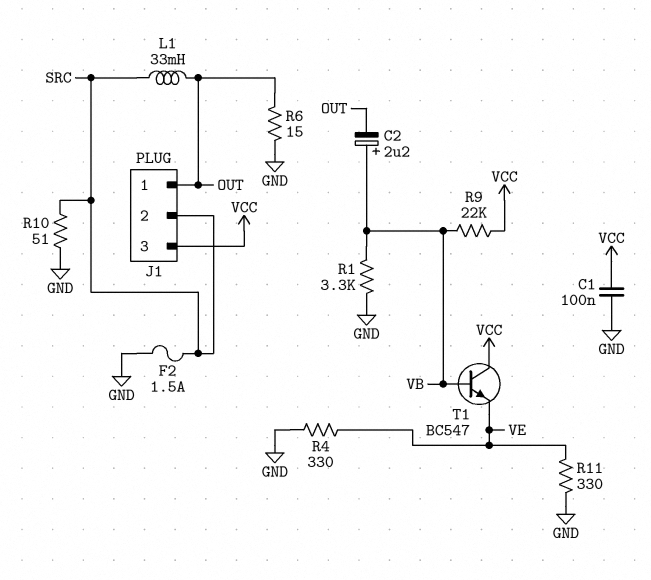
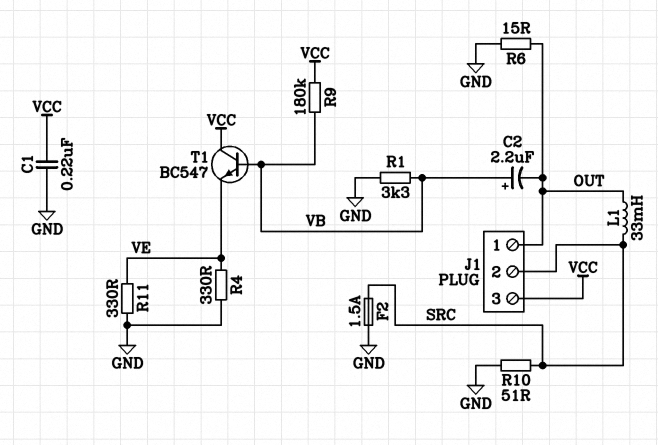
C1: 100nF (GND, VCC) -> 220nF (GND, VCC)
R9: 22k (VB, VCC) -> 180k (VB, VCC)

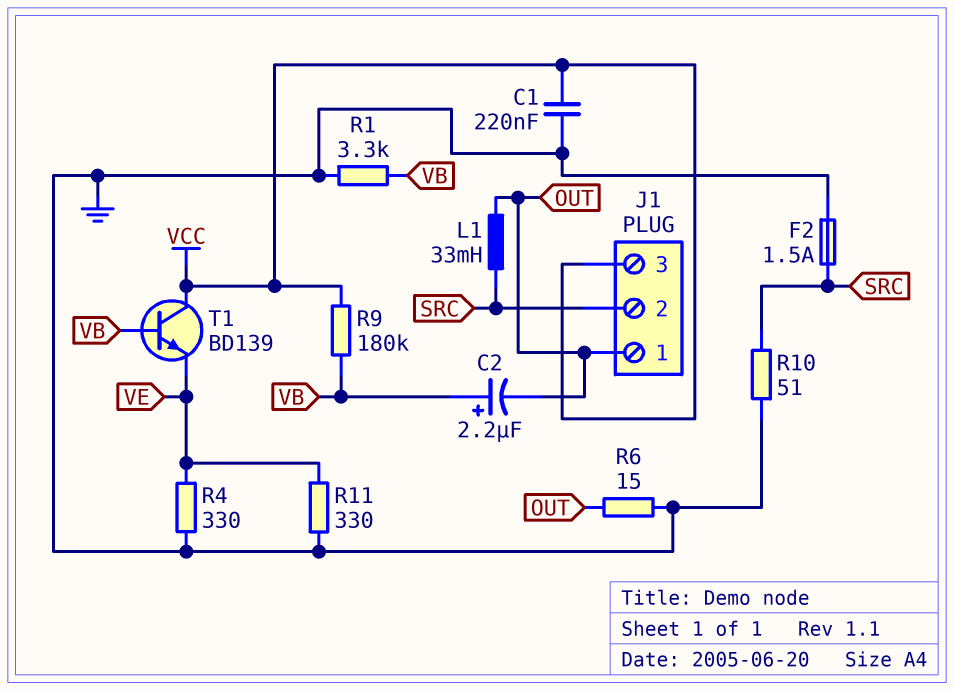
T1: NPN BC547 (B VB, C VCC, E VE) -> NPN BD139 (B VB, C VCC, E VE)

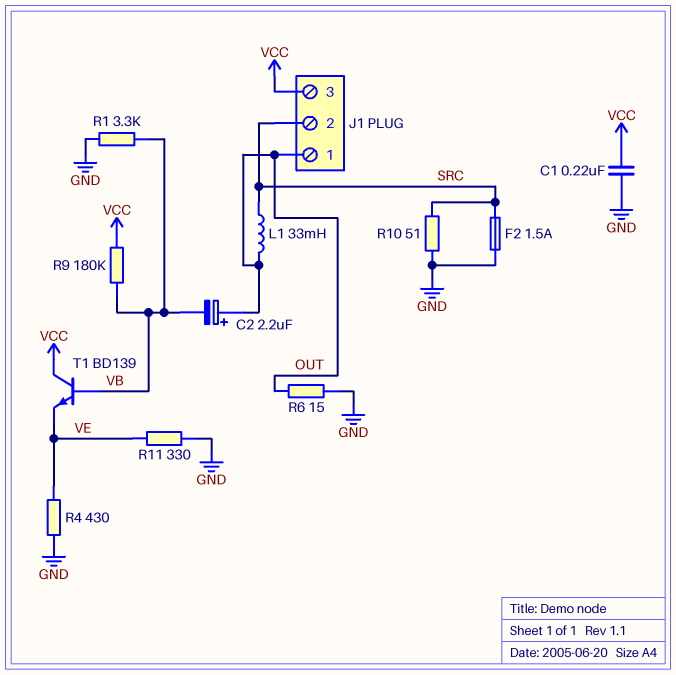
C2: 2.2uF (plus VB, minus OUT) -> 2.2uF (plus OUT, minus VB)
R4: 330 (GND, VE) -> 430 (GND, VE)

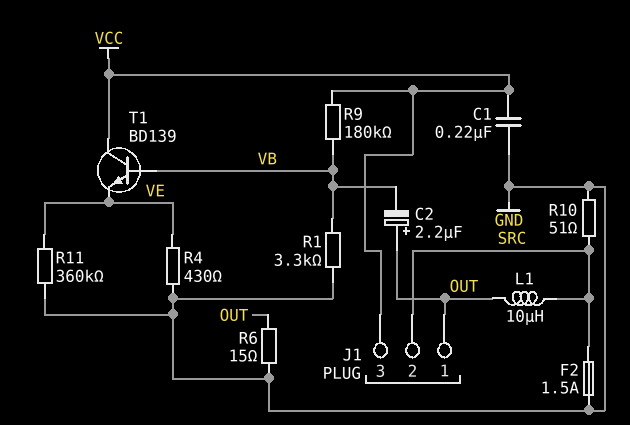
L1: 33mH (OUT, SRC) -> 10uH (OUT, SRC)
R11: 330 (GND, VE) -> 360k (GND, VE)

